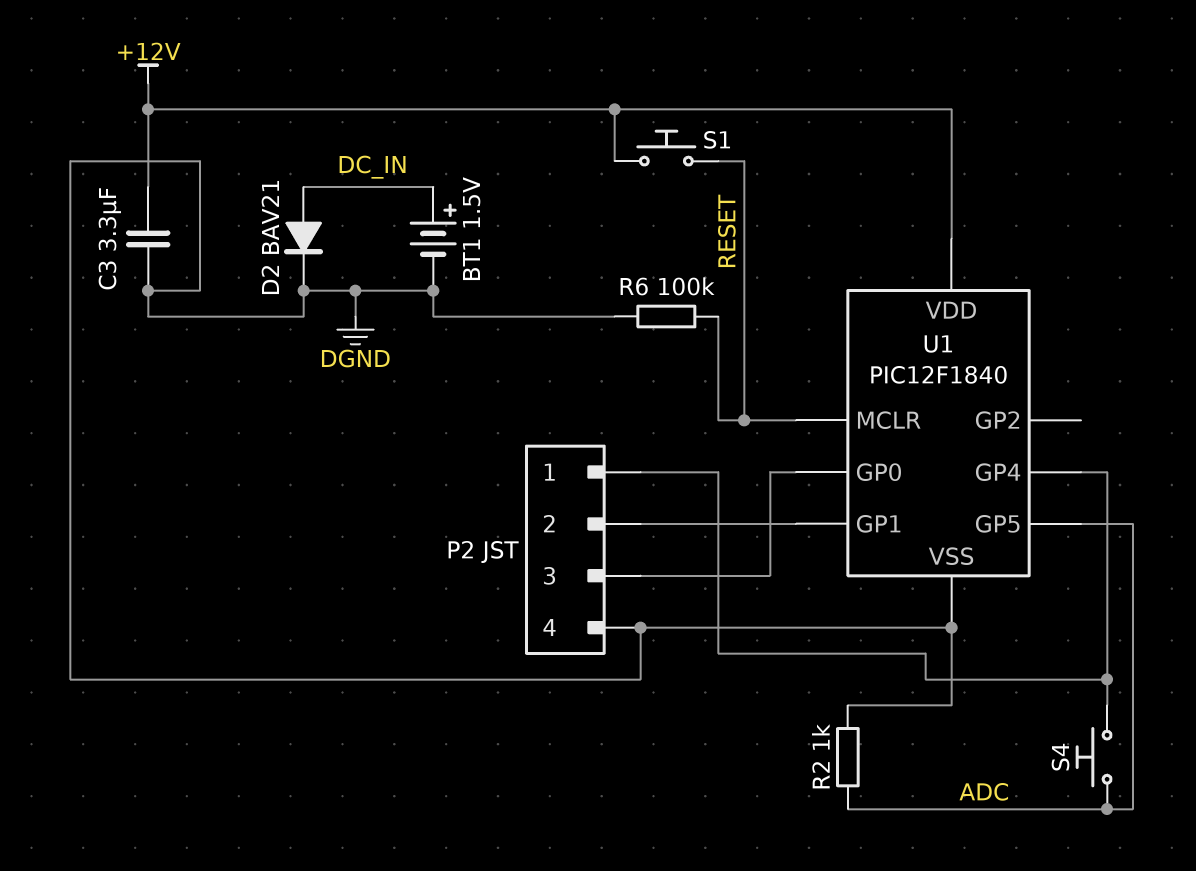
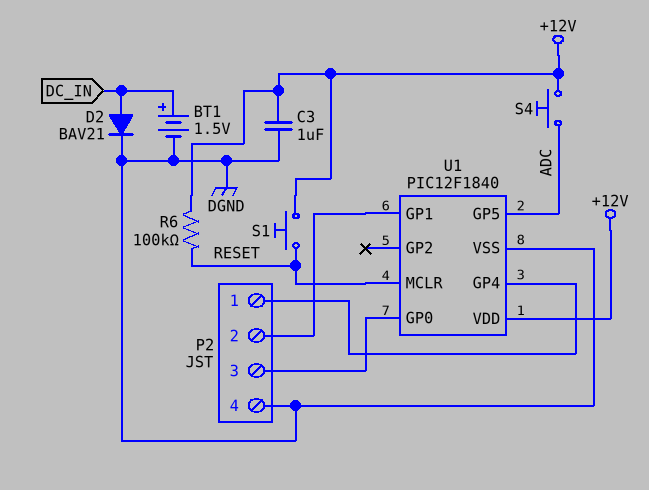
C3: 3.3uF (+12V, DGND) -> 1uF (+12V, DGND)
R2: 1k (ADC, DGND) -> none
R6: 100k (DGND, RESET) -> 100k (+12V, RESET)
S4: button (ADC, P2/1) -> button (+12V, ADC)

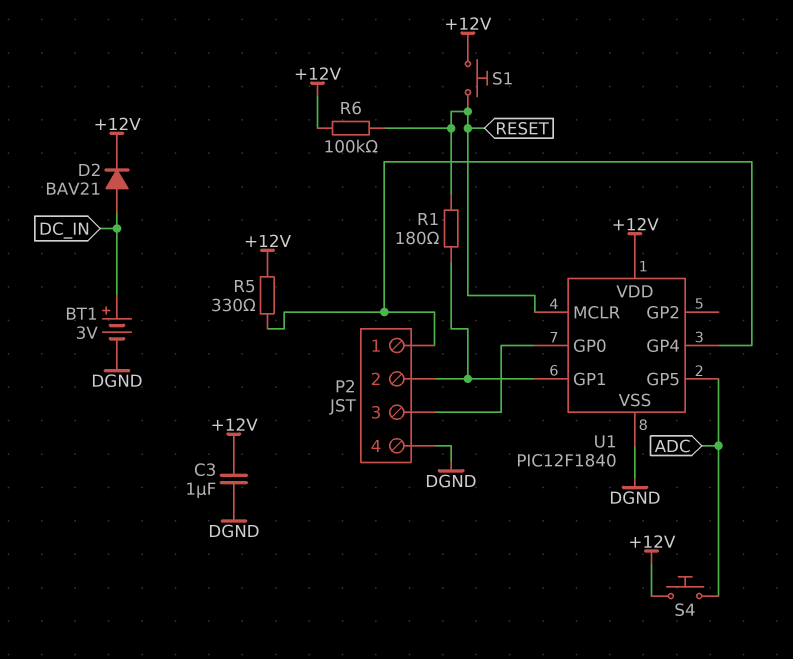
BT1: 1.5V (plus DC_IN, minus DGND) -> 3V (plus DC_IN, minus DGND)
D2: diode BAV21 (A DC_IN, K DGND) -> diode BAV21 (A DC_IN, K +12V)
R1: none -> 180 (P2/2, RESET)
R5: none -> 330 (+12V, P2/1)

